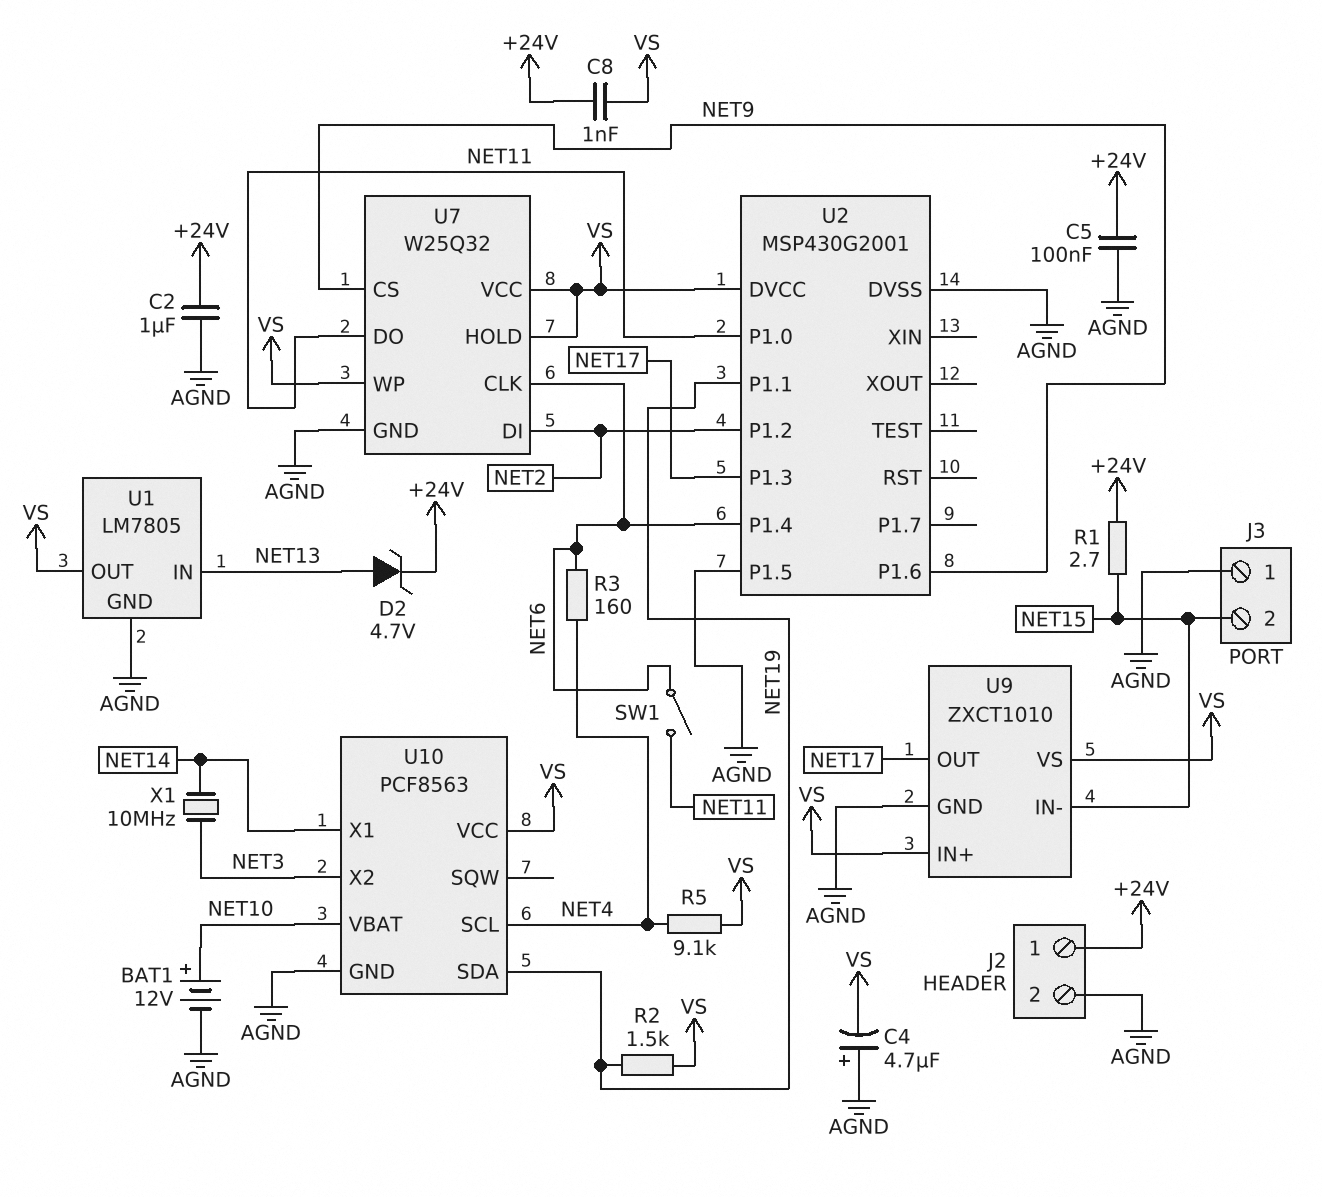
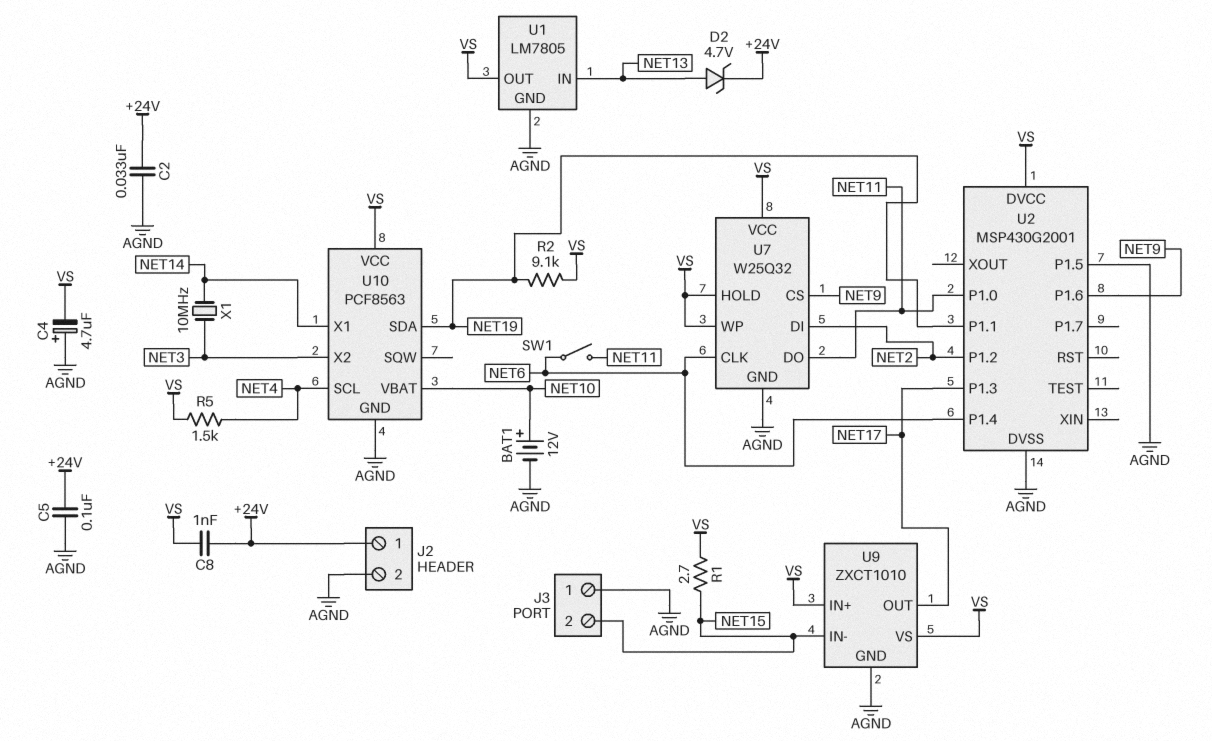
C2: 1uF (+24V, AGND) -> 33nF (+24V, AGND)
R1: 2.7 (+24V, NET15) -> 2.7 (NET15, VS)
R2: 1.5k (NET19, VS) -> 9.1k (NET19, VS)
R3: 160 (NET4, NET6) -> none
R5: 9.1k (NET4, VS) -> 1.5k (NET4, VS)

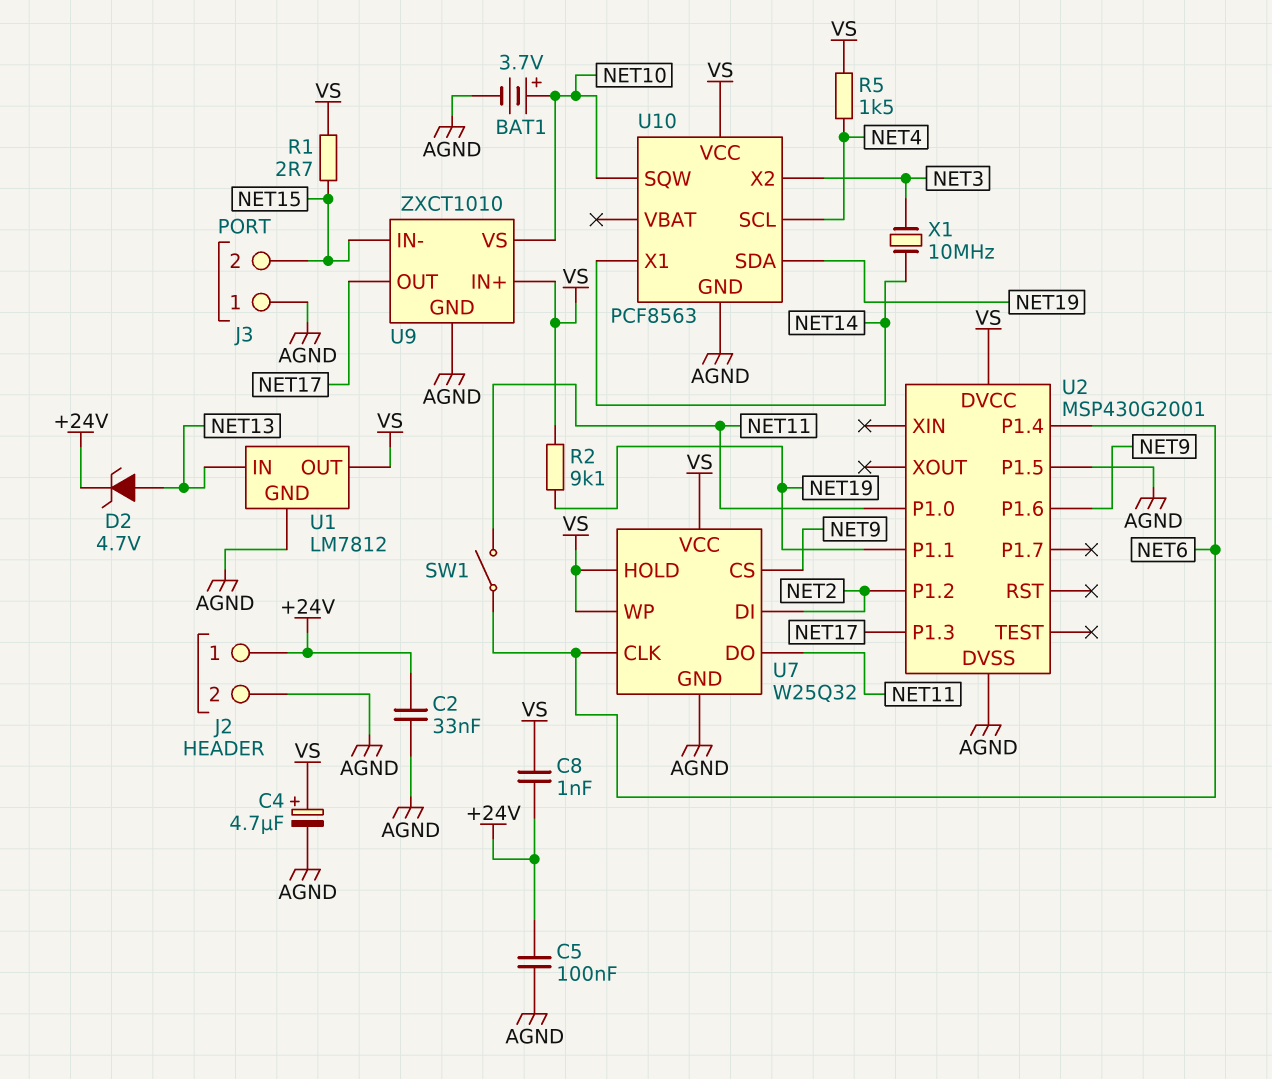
BAT1: 12V (plus NET10, minus AGND) -> 3.7V (plus NET10, minus AGND)
C4: 4.7uF (plus AGND, minus VS) -> 4.7uF (plus VS, minus AGND)
U1: LM7805 -> LM7812
U9 pin VS: VS -> NET10
U10 pin SQW: none -> NET10
U10 pin VBAT: NET10 -> none

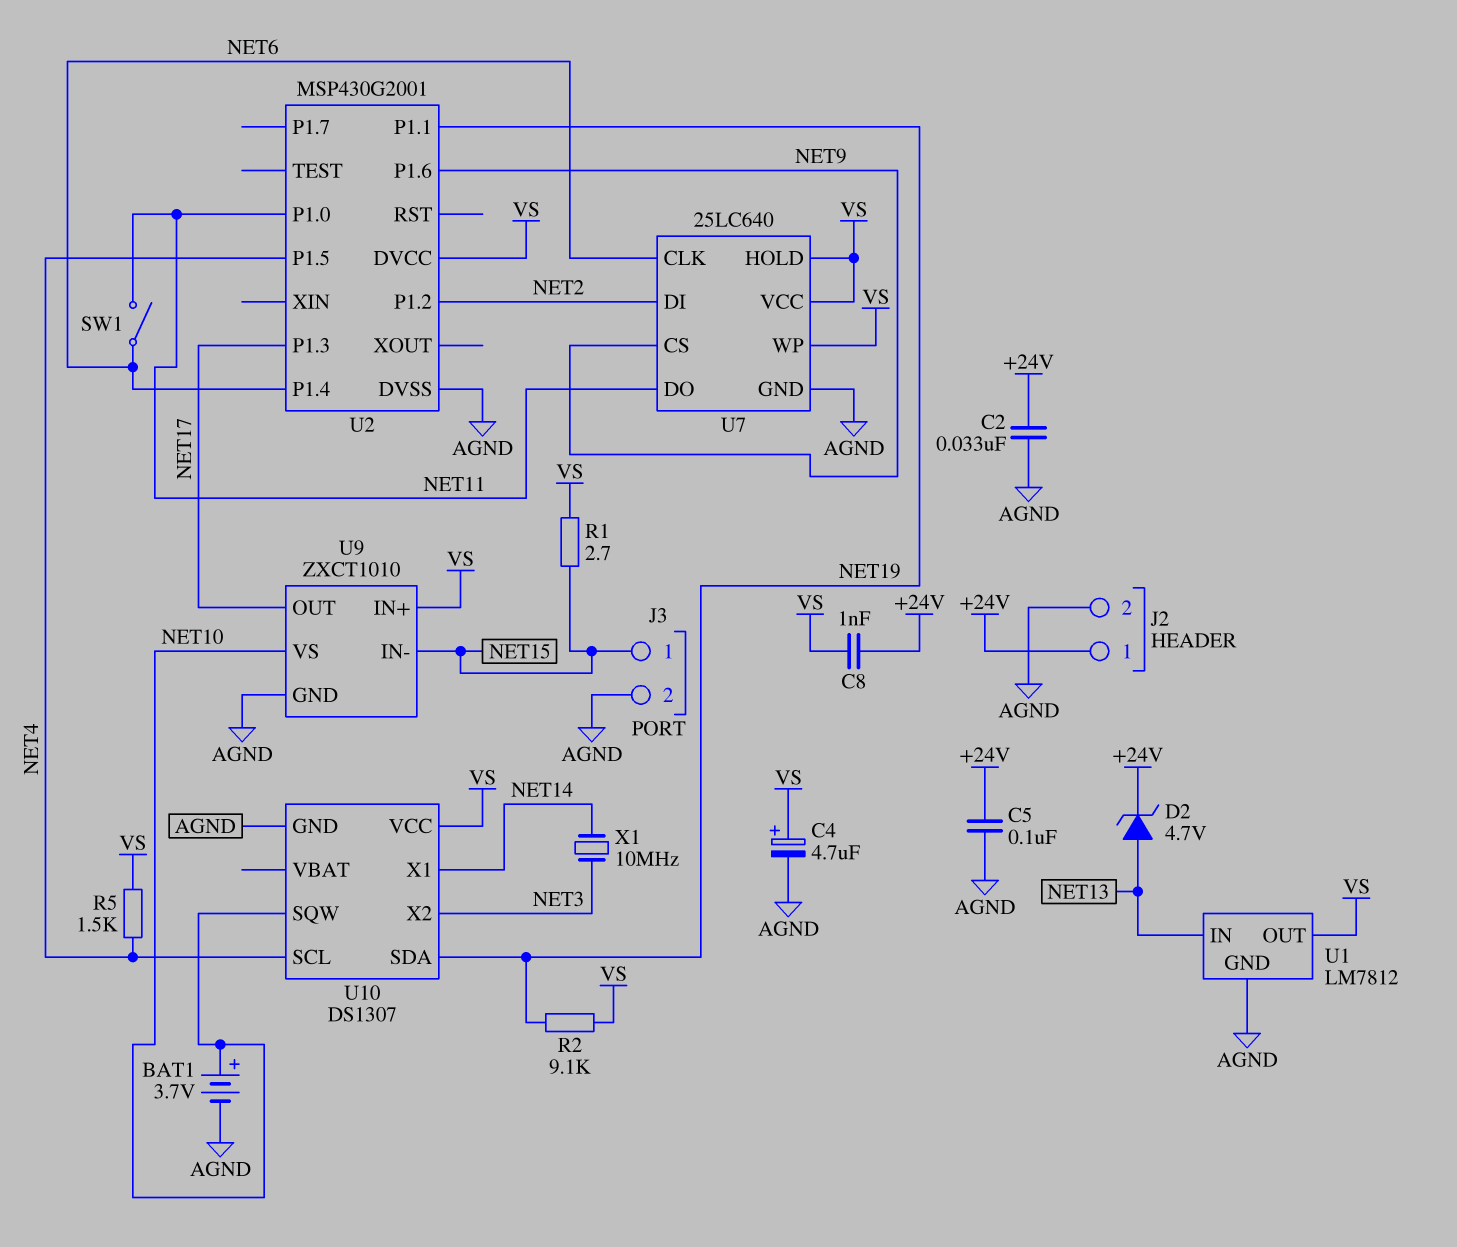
J3 pin 1: AGND -> NET15
J3 pin 2: NET15 -> AGND
U2 pin P1.5: AGND -> NET4
U7: W25Q32 -> 25LC640
U10: PCF8563 -> DS1307

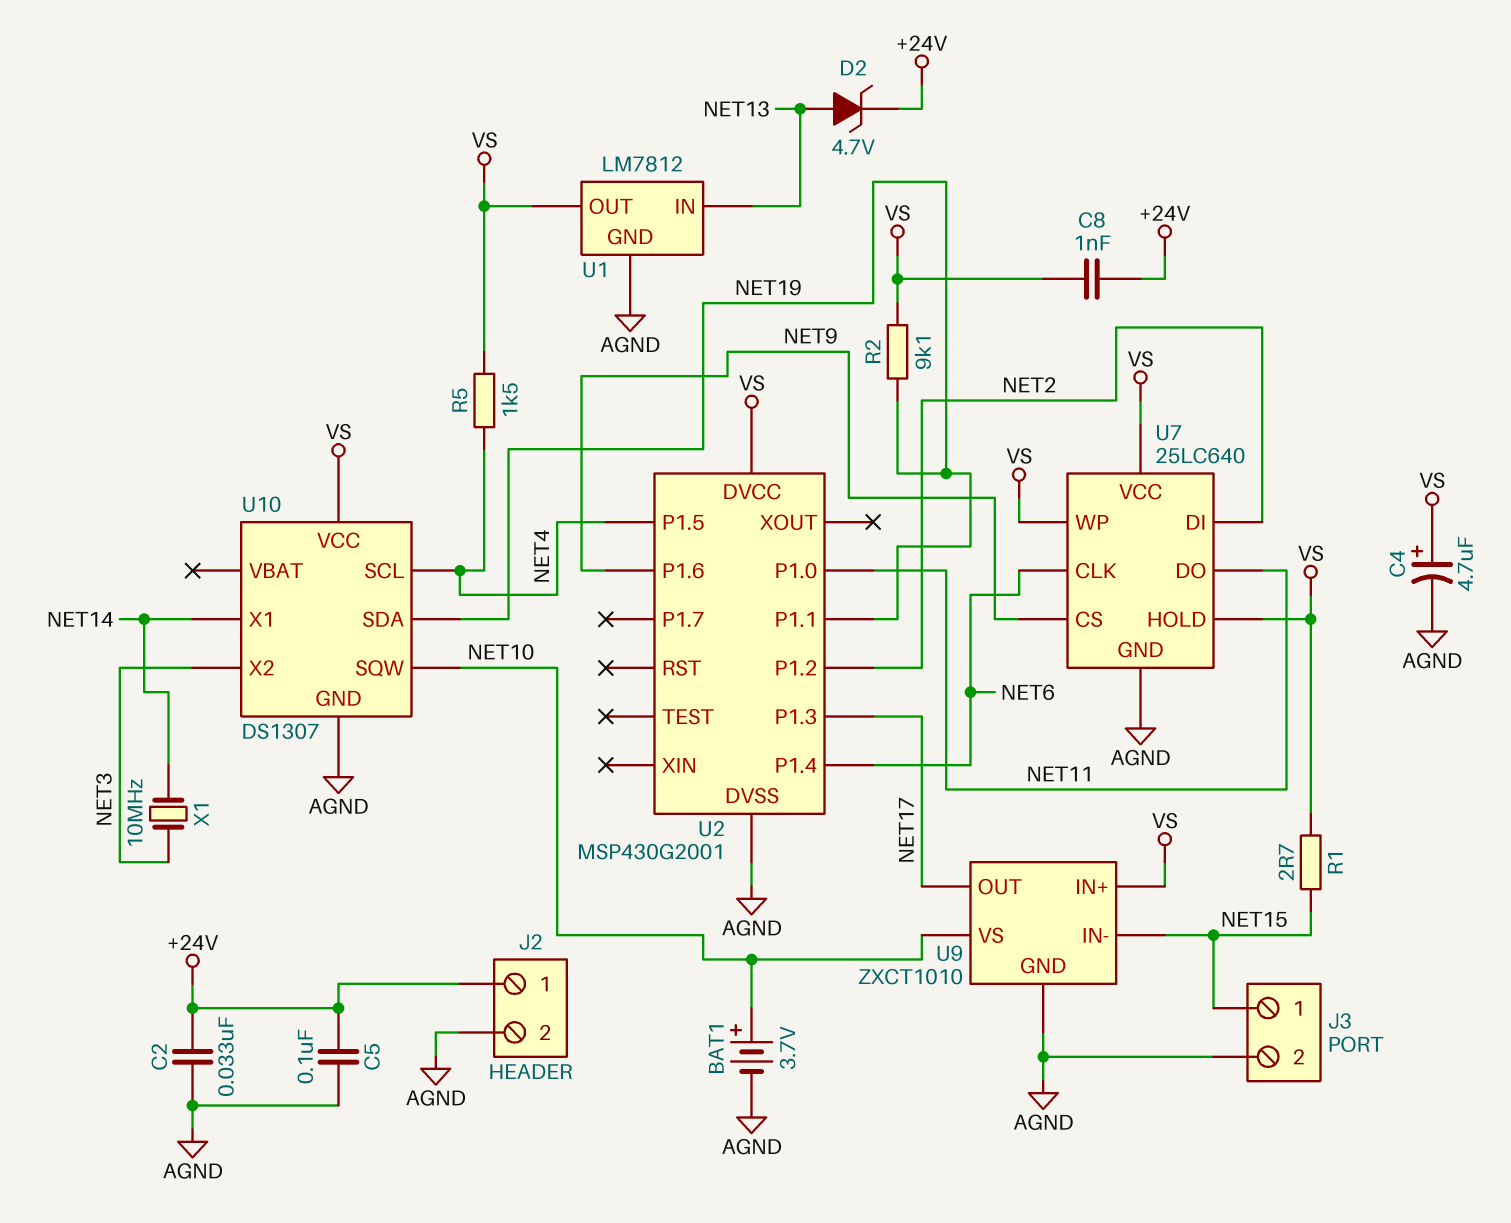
SW1: switch (NET6, NET11) -> none

